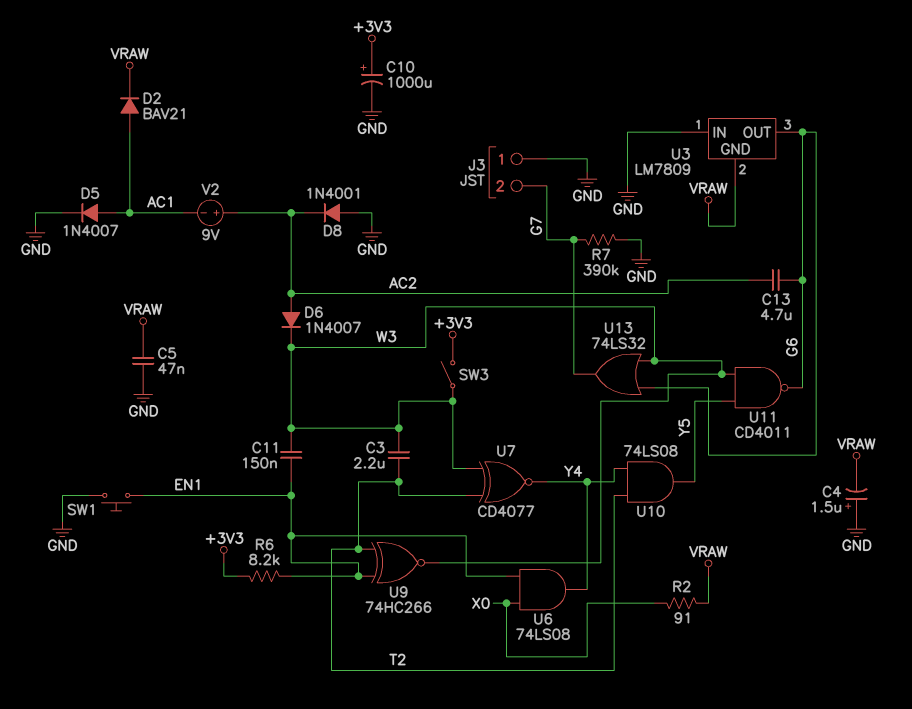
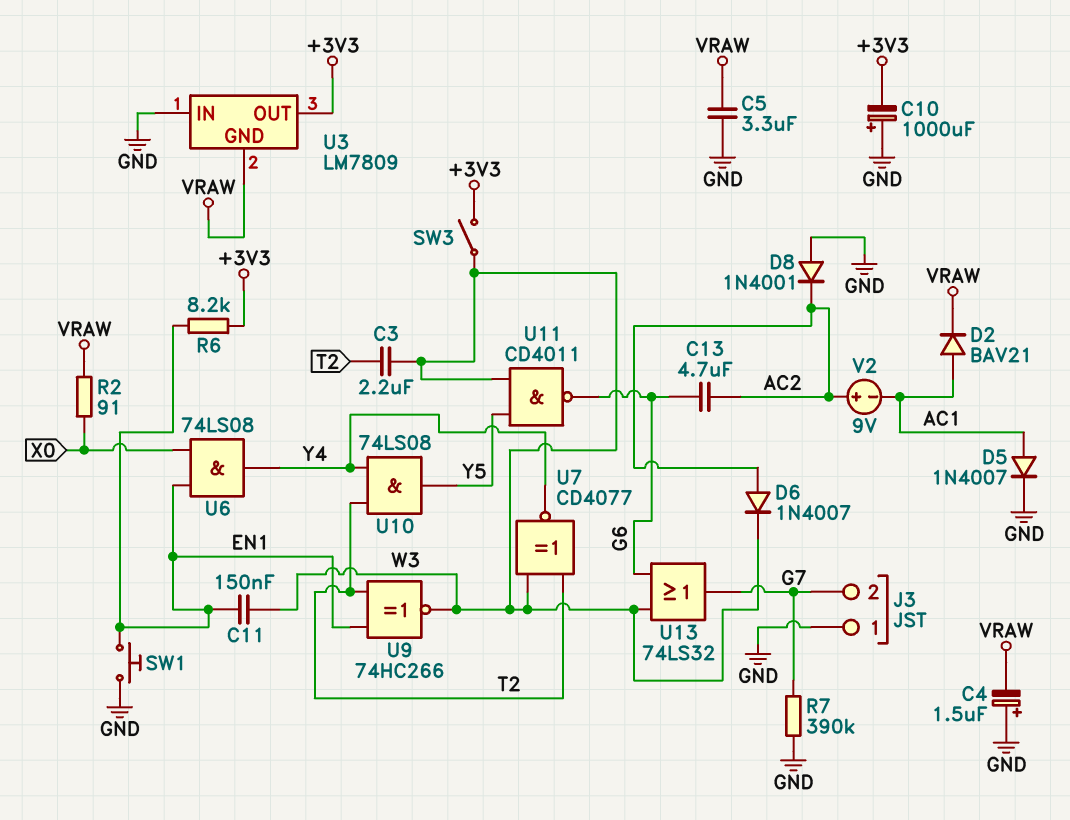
C5: 47nF (GND, VRAW) -> 3.3uF (GND, VRAW)
C10: 1000uF (plus +3V3, minus GND) -> 1000uF (plus GND, minus +3V3)
U3 pin OUT: G6 -> +3V3

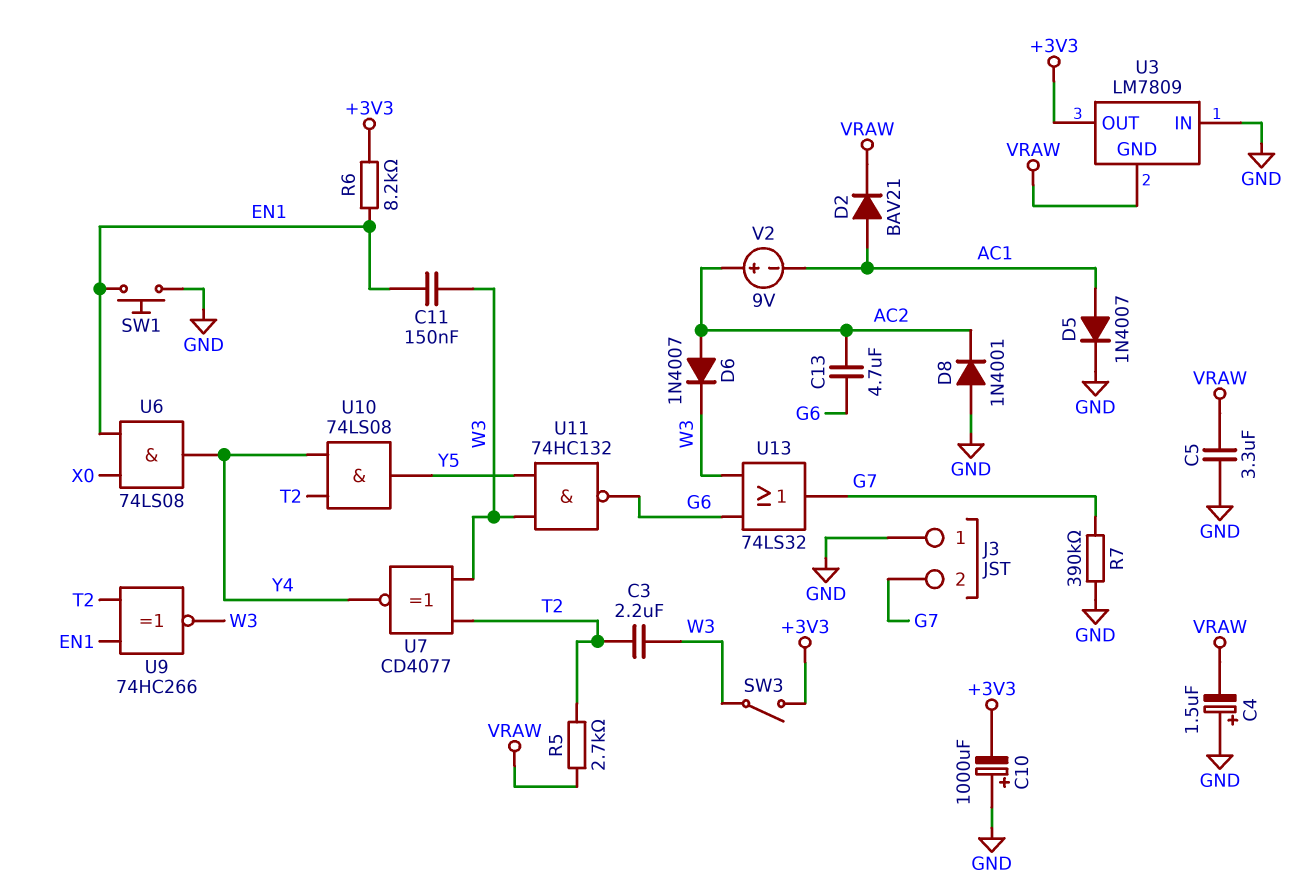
R2: 91 (VRAW, X0) -> none
R5: none -> 2.7k (T2, VRAW)
U11: NAND CD4011 (in W3, in Y5, out G6) -> NAND 74HC132 (in W3, in Y5, out G6)

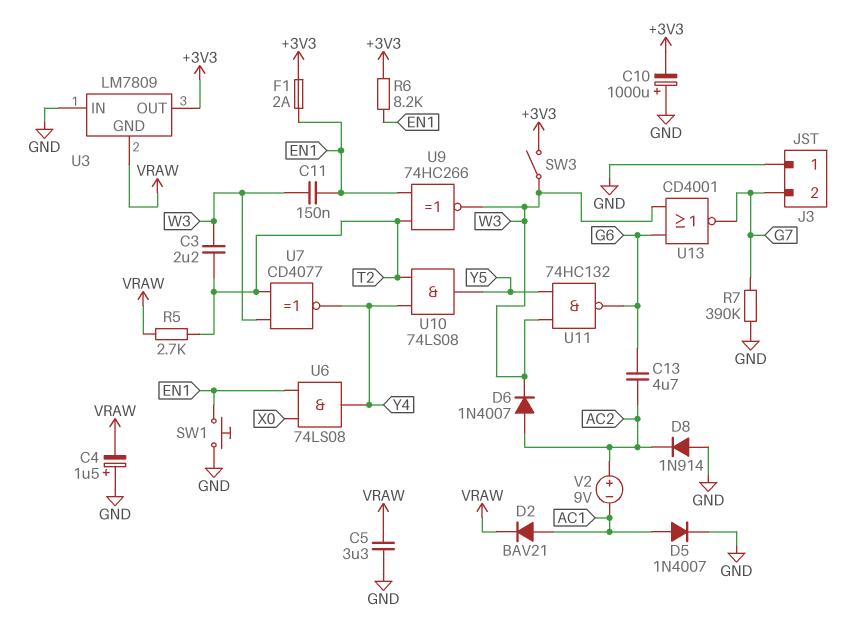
D8: diode 1N4001 (A GND, K AC2) -> diode 1N914 (A GND, K AC2)
F1: none -> 2A (+3V3, EN1)
U13: OR 74LS32 (in G6, in W3, out G7) -> NOR CD4001 (in G6, in W3, out G7)

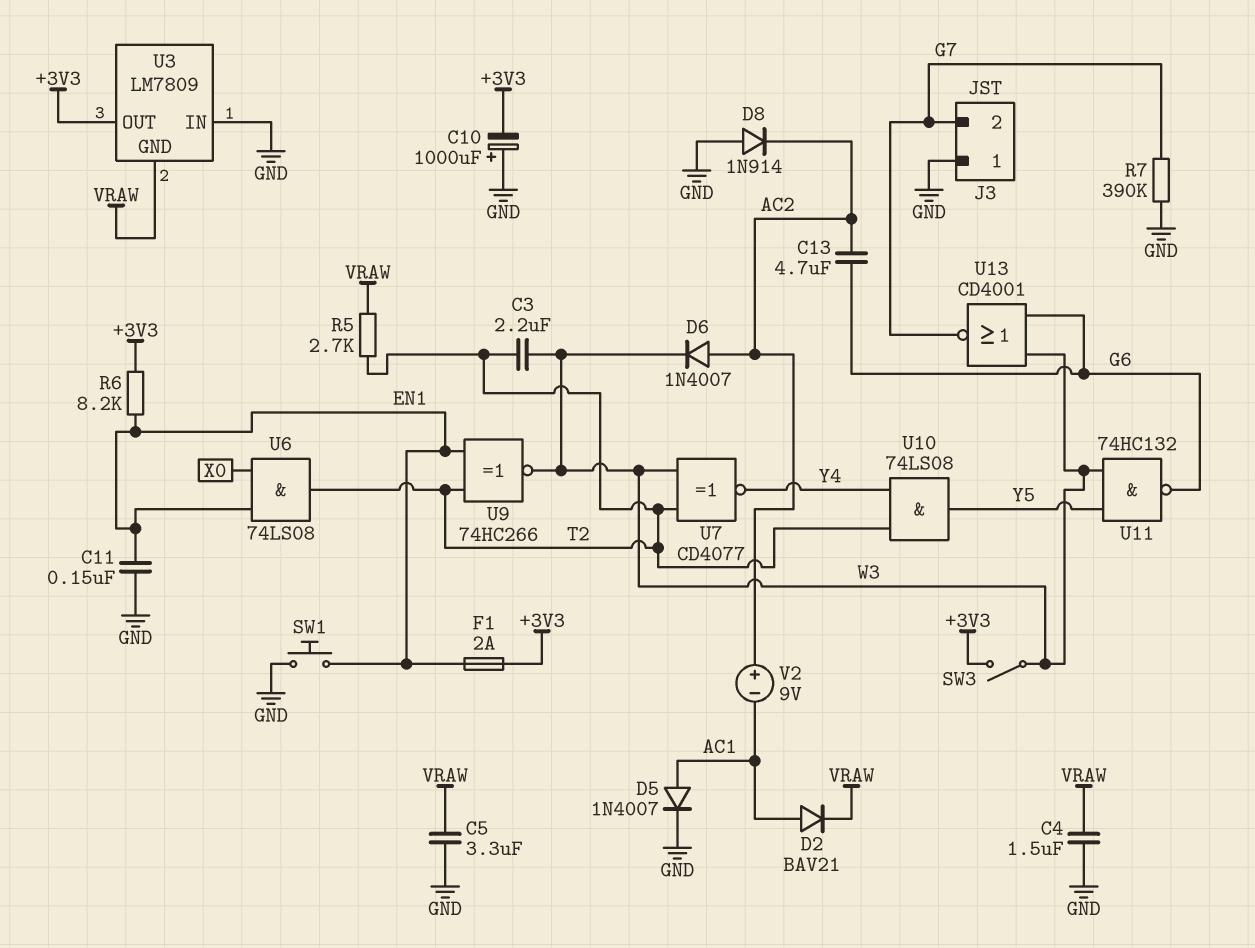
C4: 1.5uF (plus GND, minus VRAW) -> 1.5uF (GND, VRAW)
C11: 150nF (EN1, W3) -> 150nF (EN1, GND)
U6: AND 74LS08 (in EN1, in X0, out Y4) -> AND 74LS08 (in EN1, in X0, out T2)

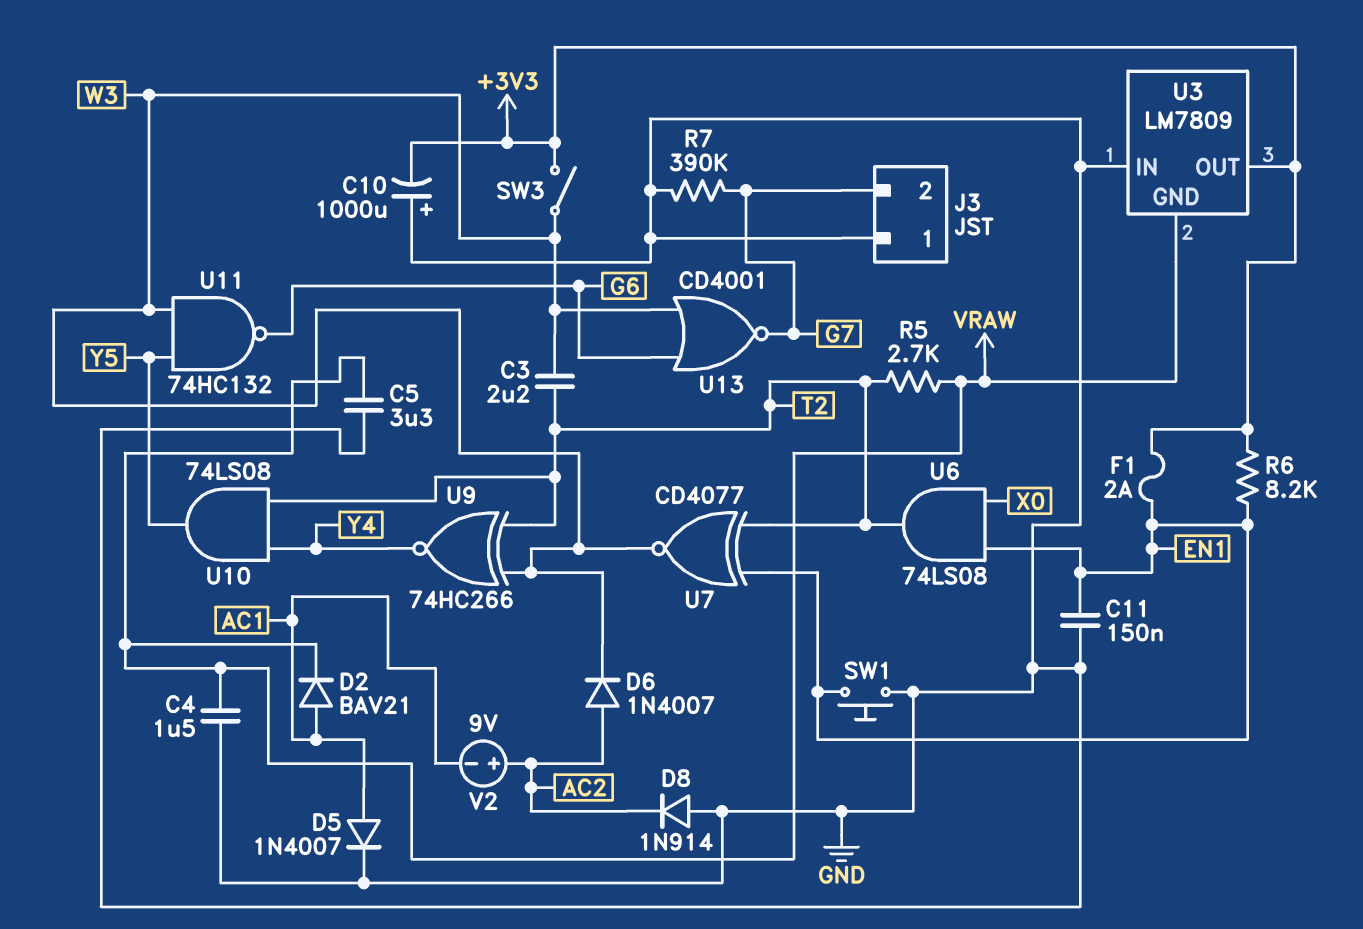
C13: 4.7uF (AC2, G6) -> none
U7: XNOR CD4077 (in T2, in W3, out Y4) -> XNOR CD4077 (in EN1, in T2, out W3)
U9: XNOR 74HC266 (in EN1, in T2, out W3) -> XNOR 74HC266 (in T2, in W3, out Y4)

